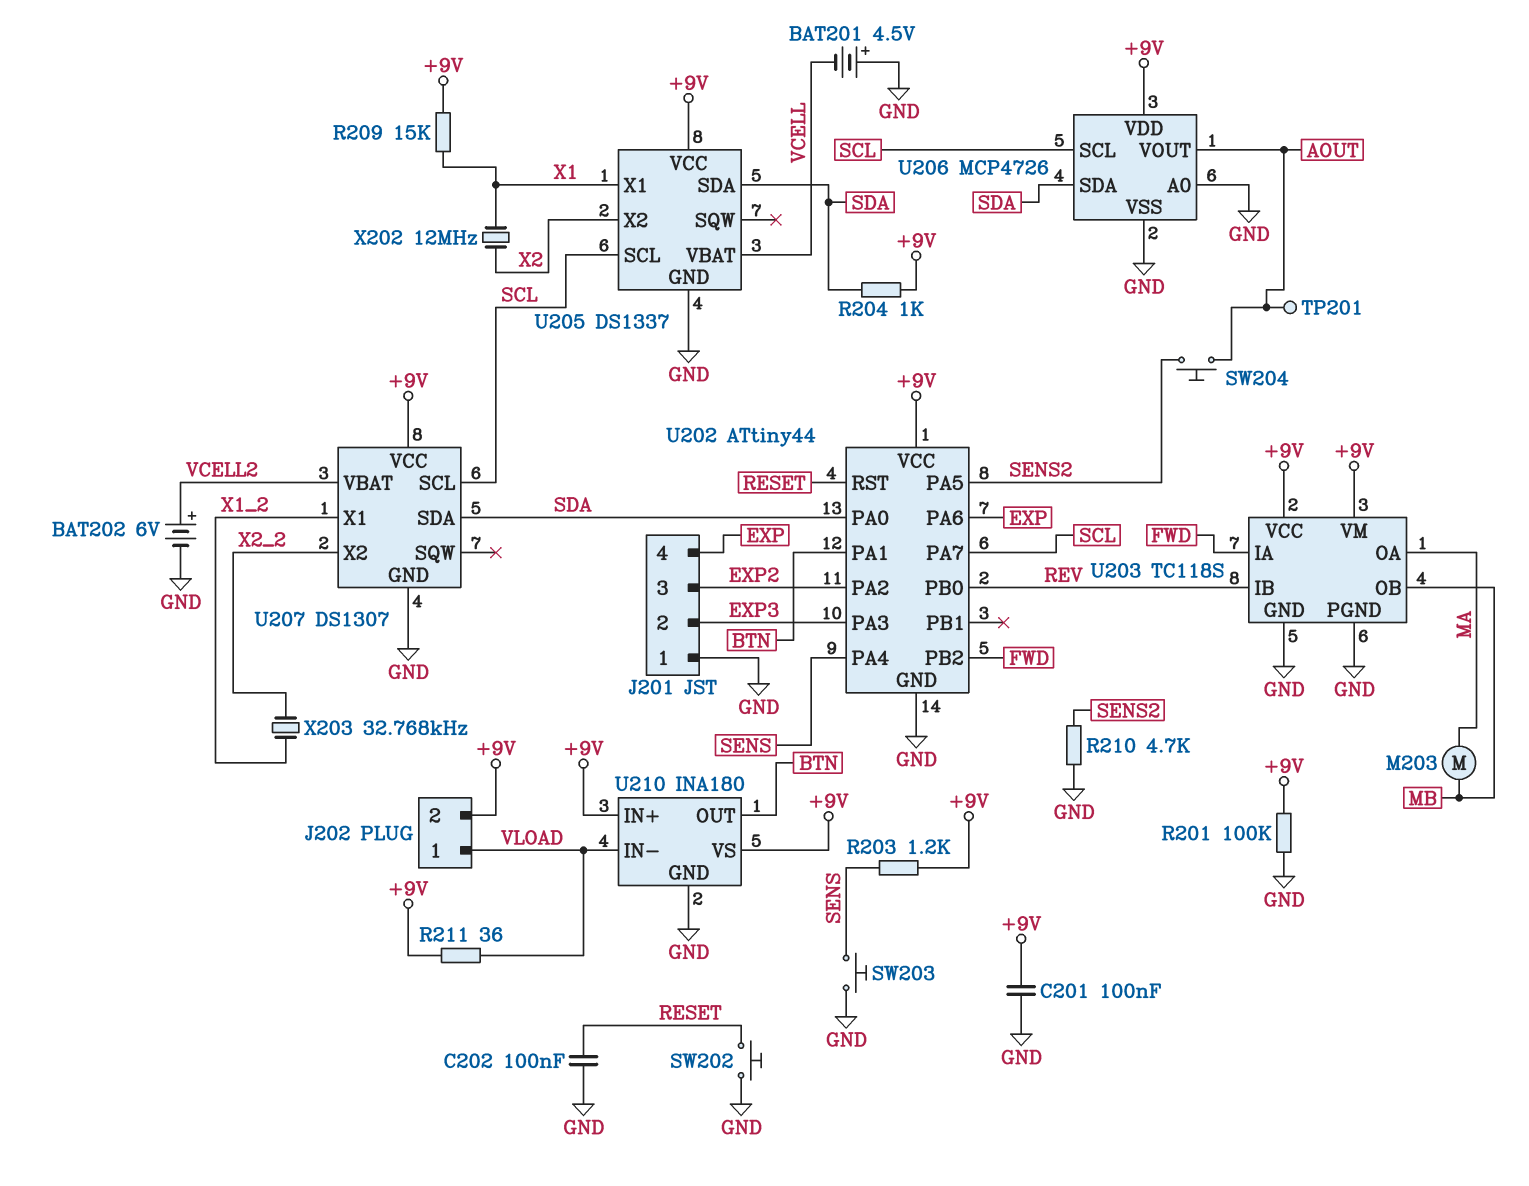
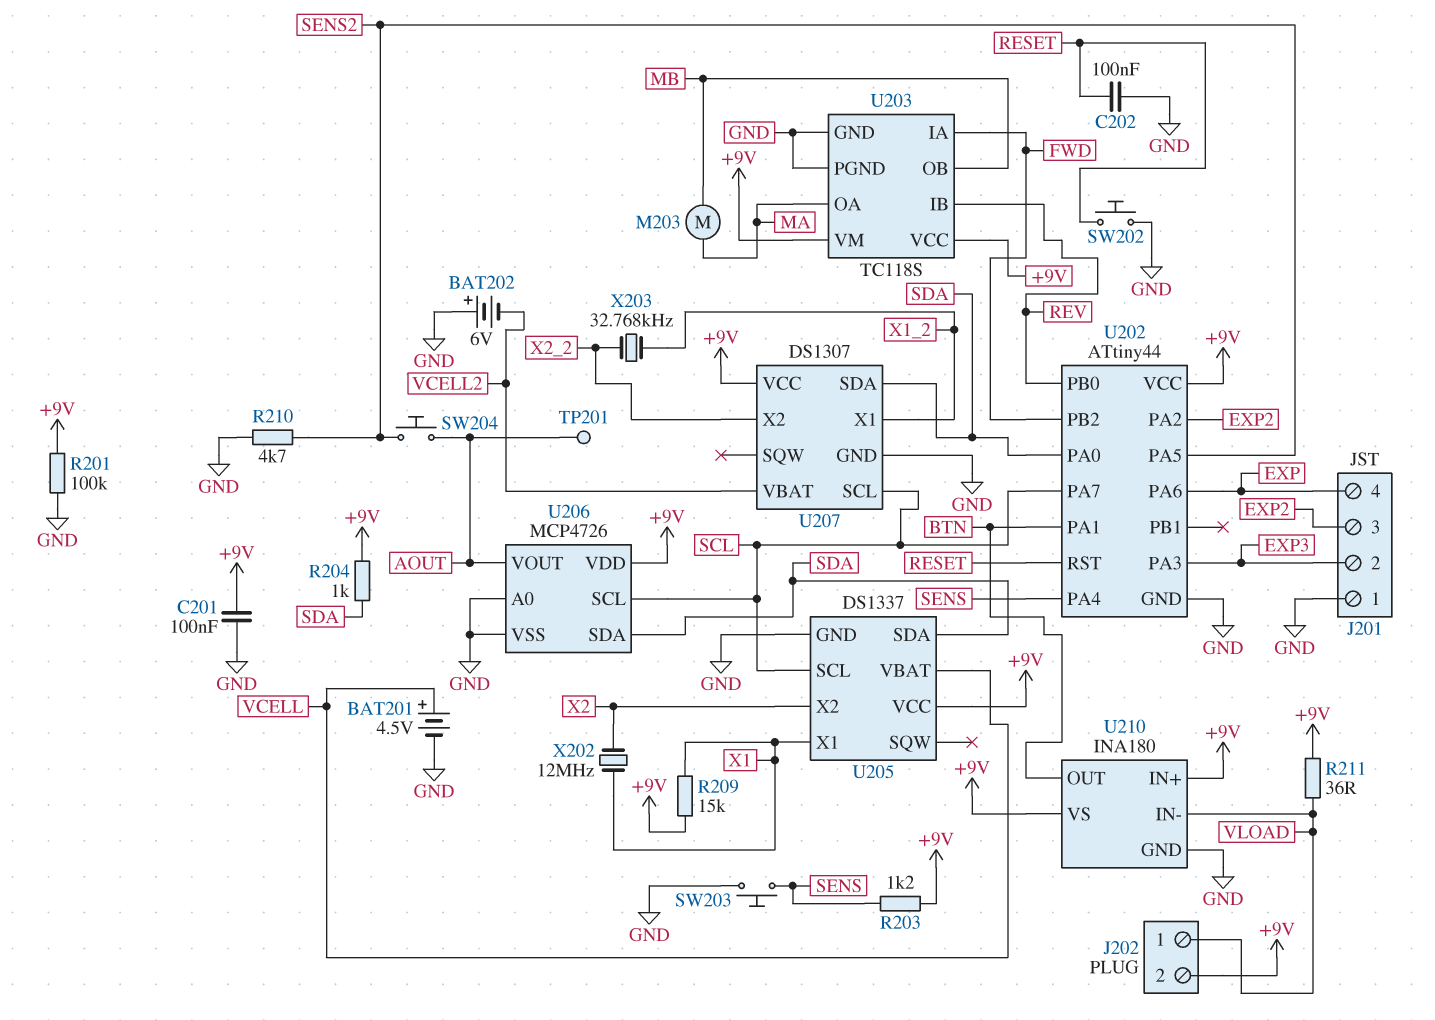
BAT201: 4.5V (plus GND, minus VCELL) -> 4.5V (plus VCELL, minus GND)
BAT202: 6V (plus VCELL2, minus GND) -> 6V (plus GND, minus VCELL2)

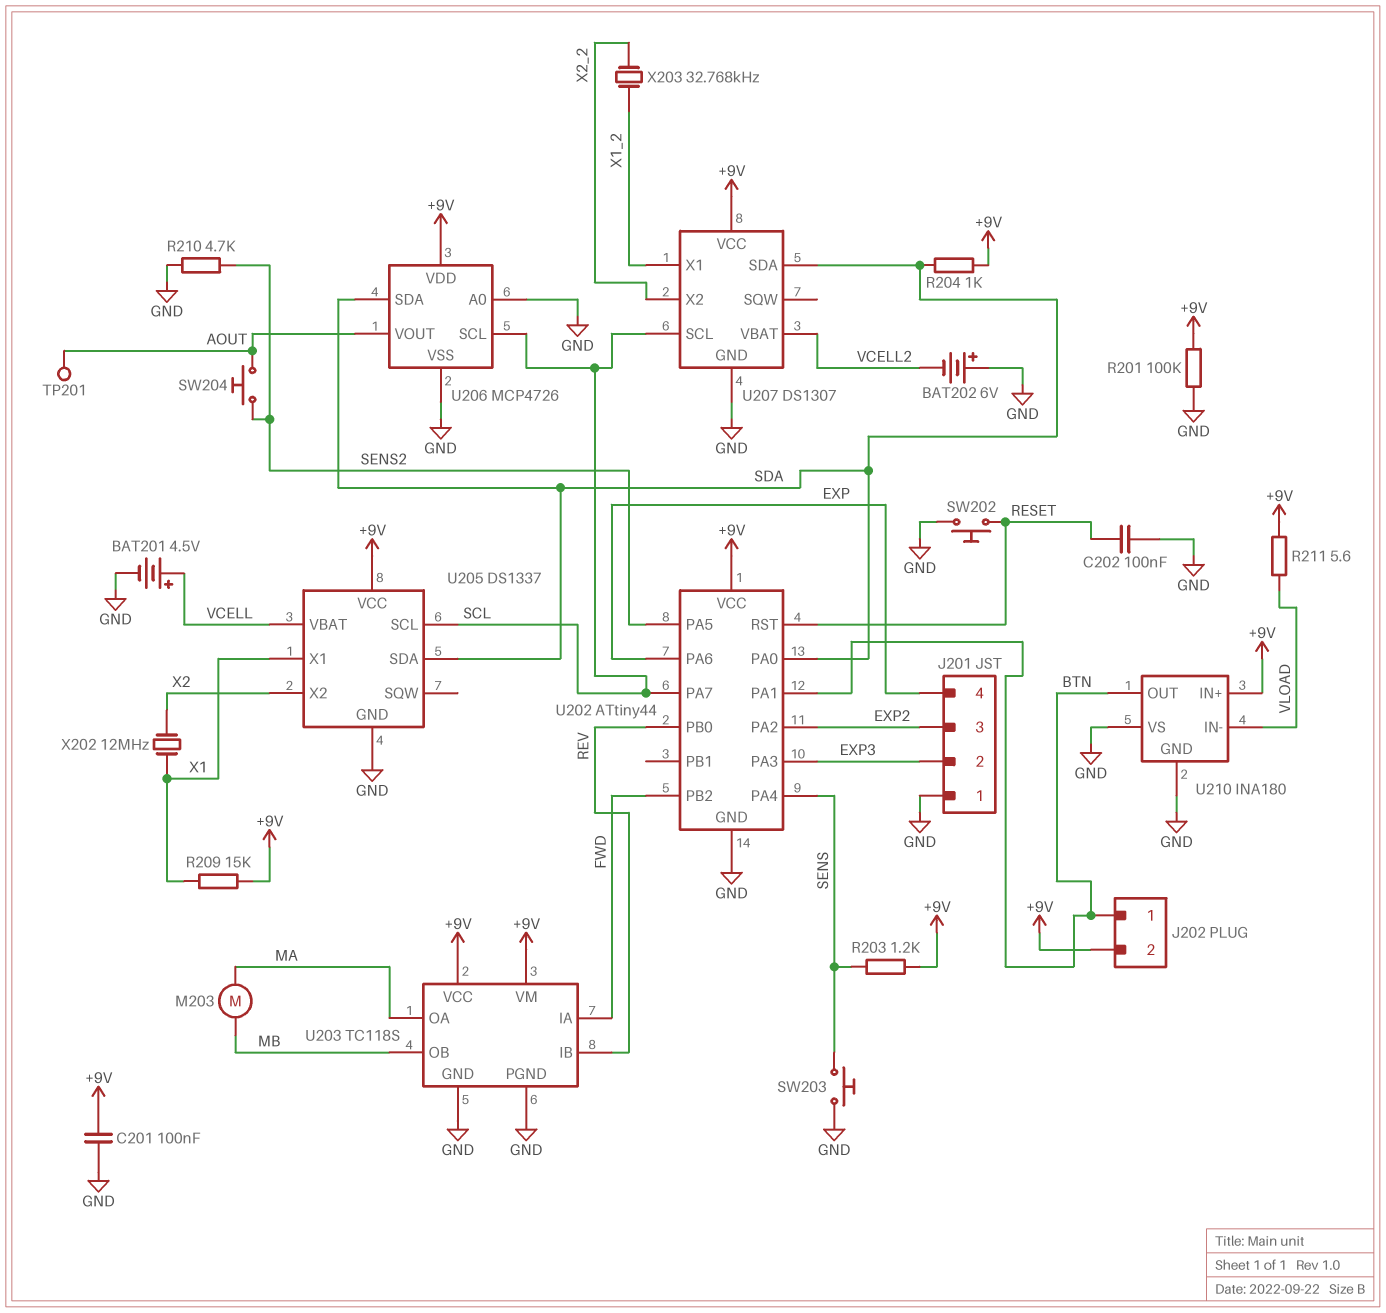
J202 pin 1: VLOAD -> BTN
R211: 36 (+9V, VLOAD) -> 5.6 (+9V, VLOAD)
U210 pin VS: +9V -> GND

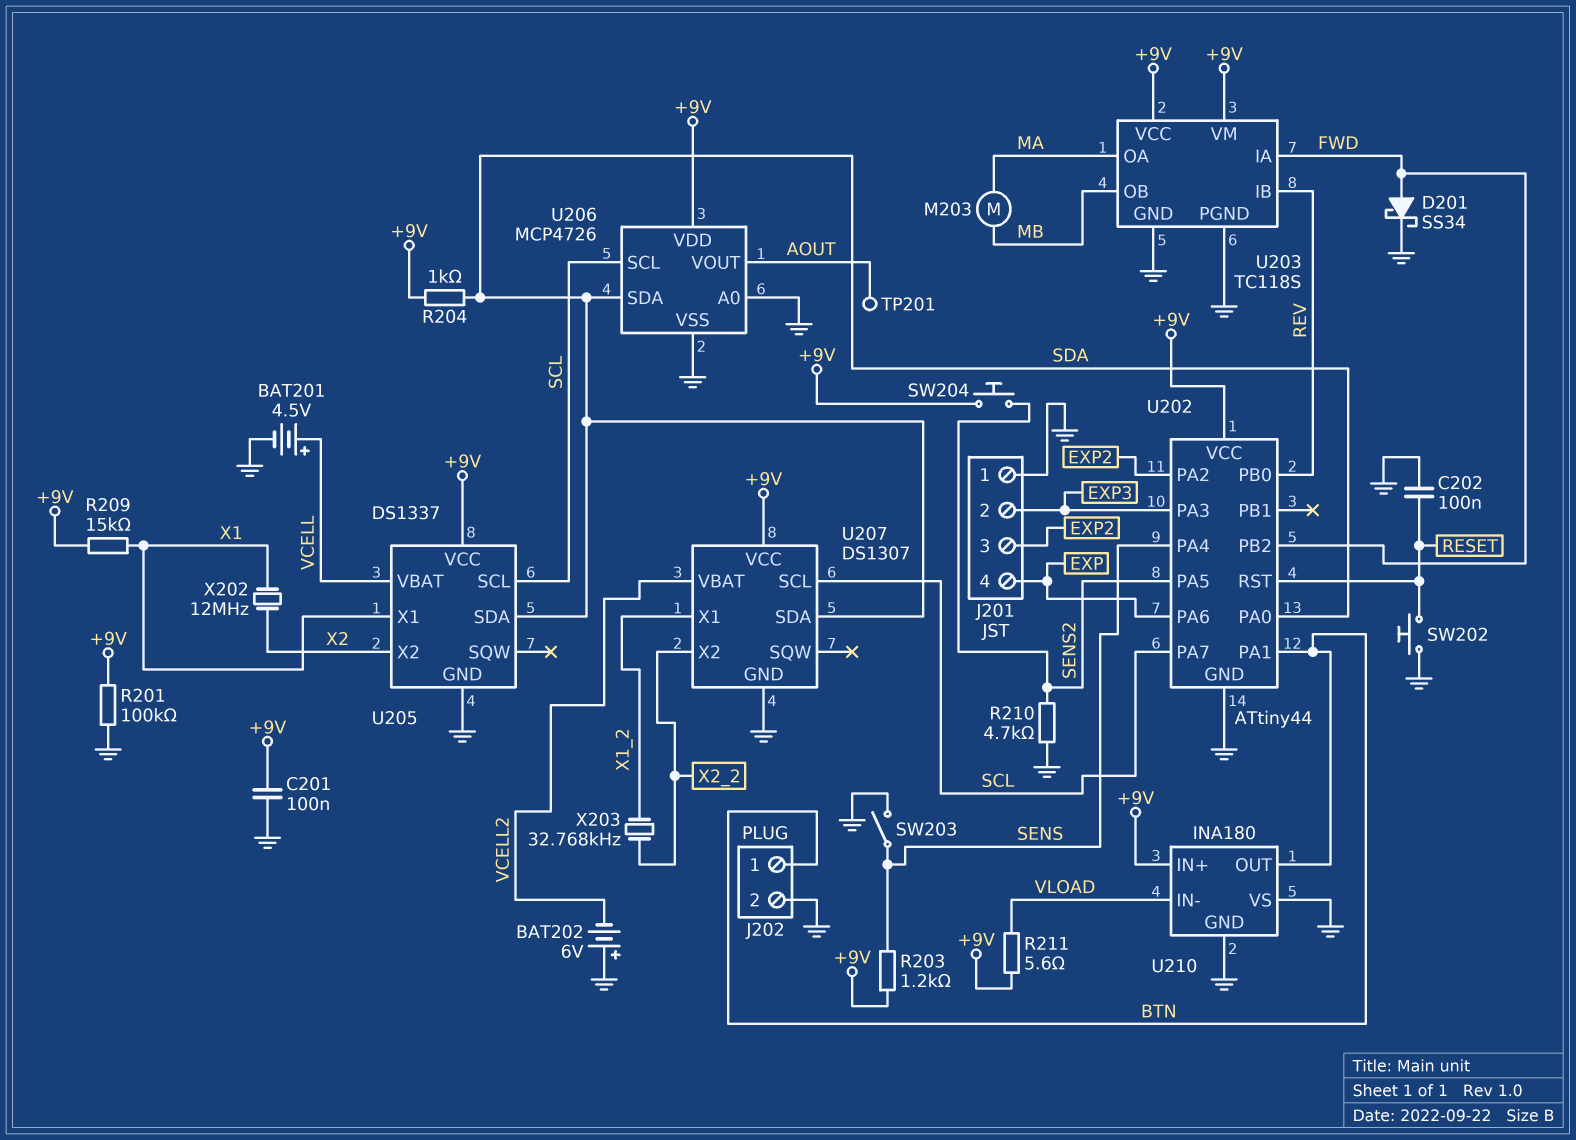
D201: none -> schottky SS34 (A FWD, K GND)
J202 pin 2: +9V -> GND
SW203: button (GND, SENS) -> switch (GND, SENS)
SW204: button (AOUT, SENS2) -> button (+9V, SENS2)

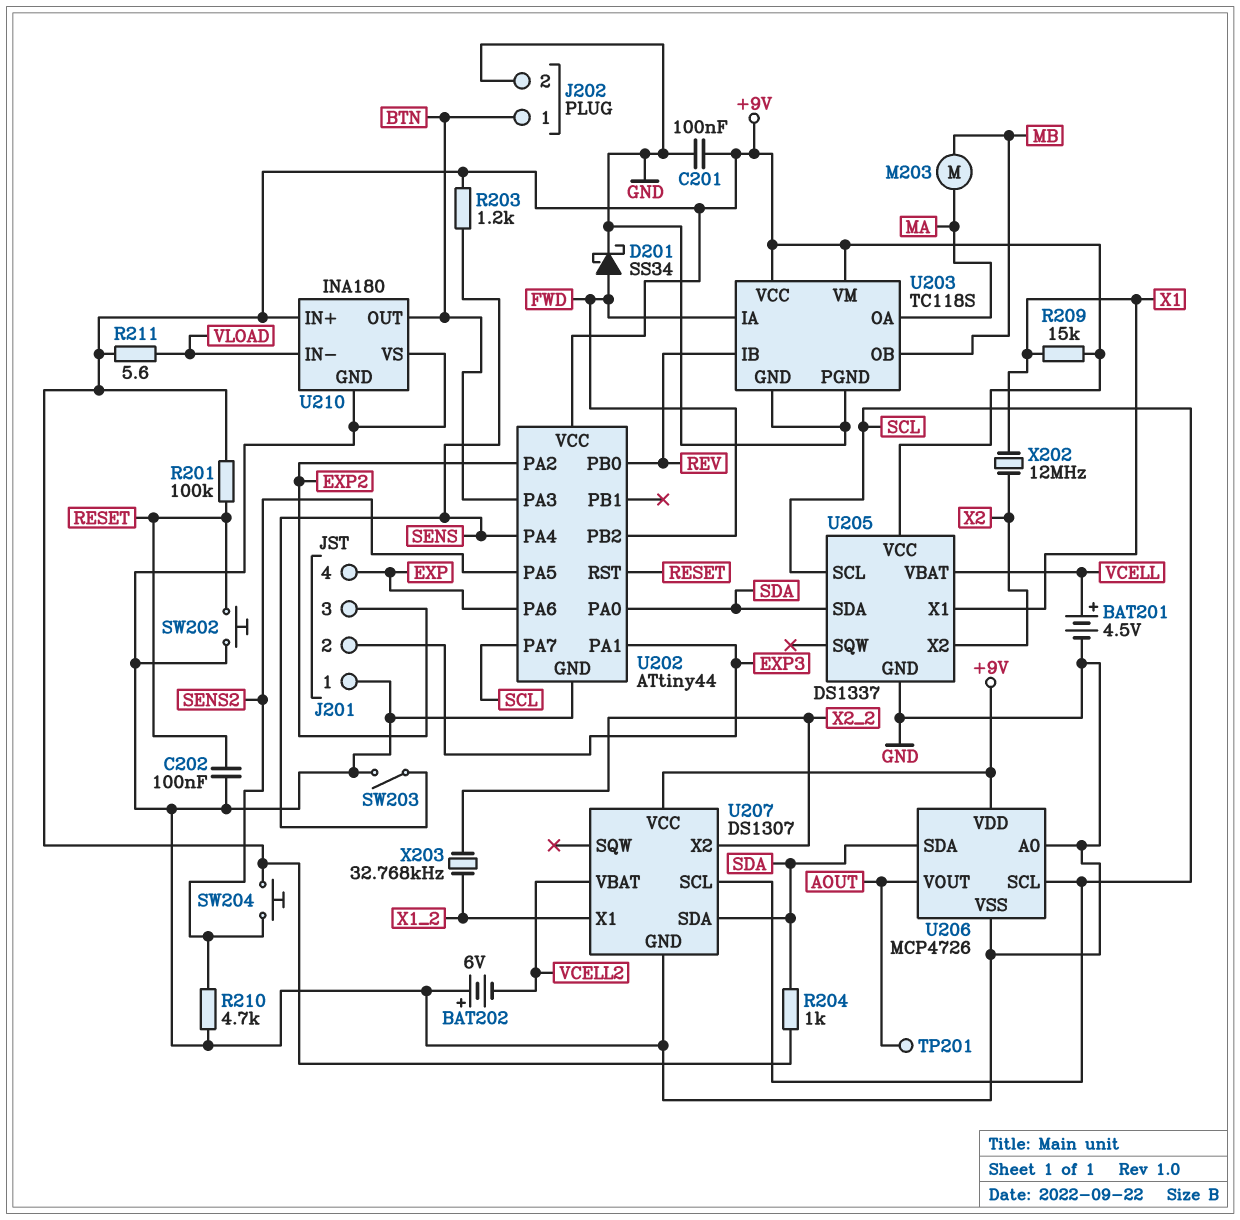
R201: 100k (+9V, GND) -> 100k (+9V, RESET)
U202 pin PA1: BTN -> EXP3
U202 pin PA3: EXP3 -> BTN

